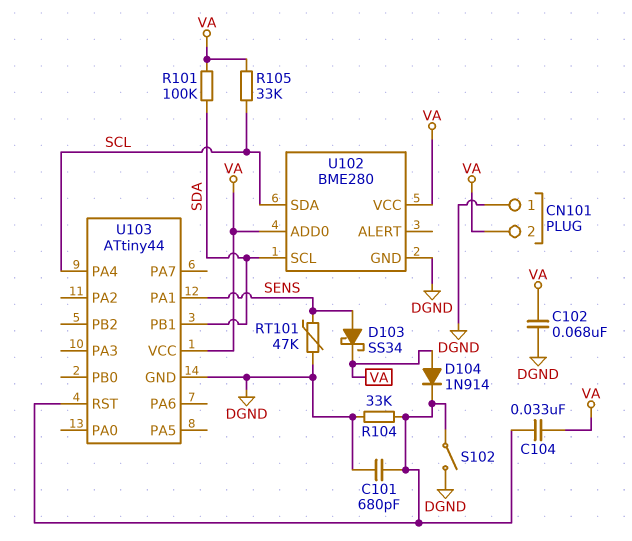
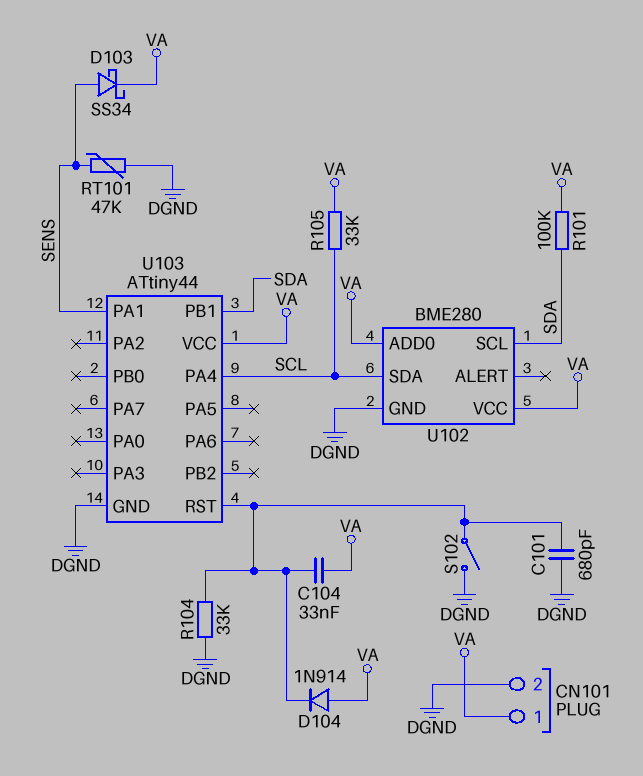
C102: 68nF (DGND, VA) -> none
CN101 pin 1: DGND -> VA
CN101 pin 2: VA -> DGND

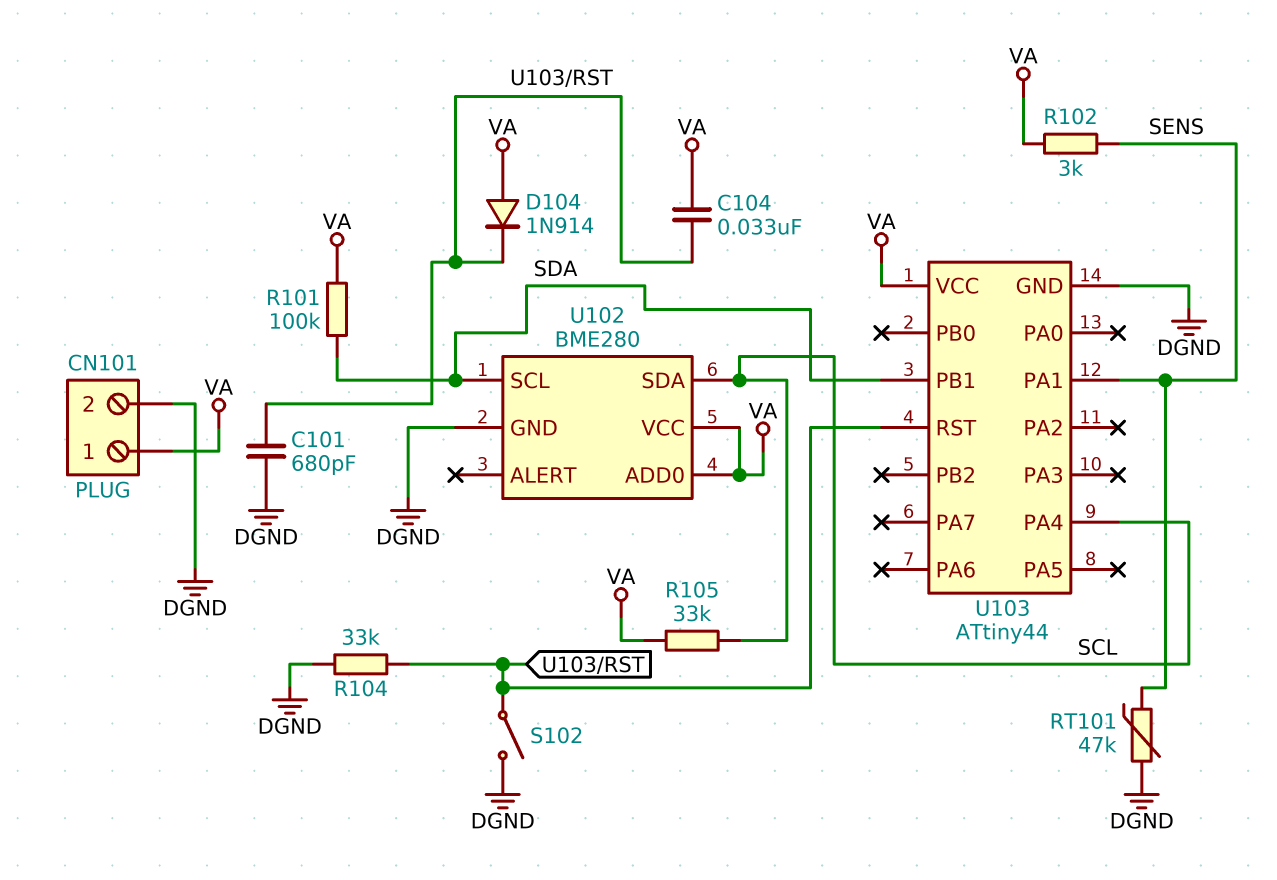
D103: schottky SS34 (A SENS, K VA) -> none
R102: none -> 3k (SENS, VA)

